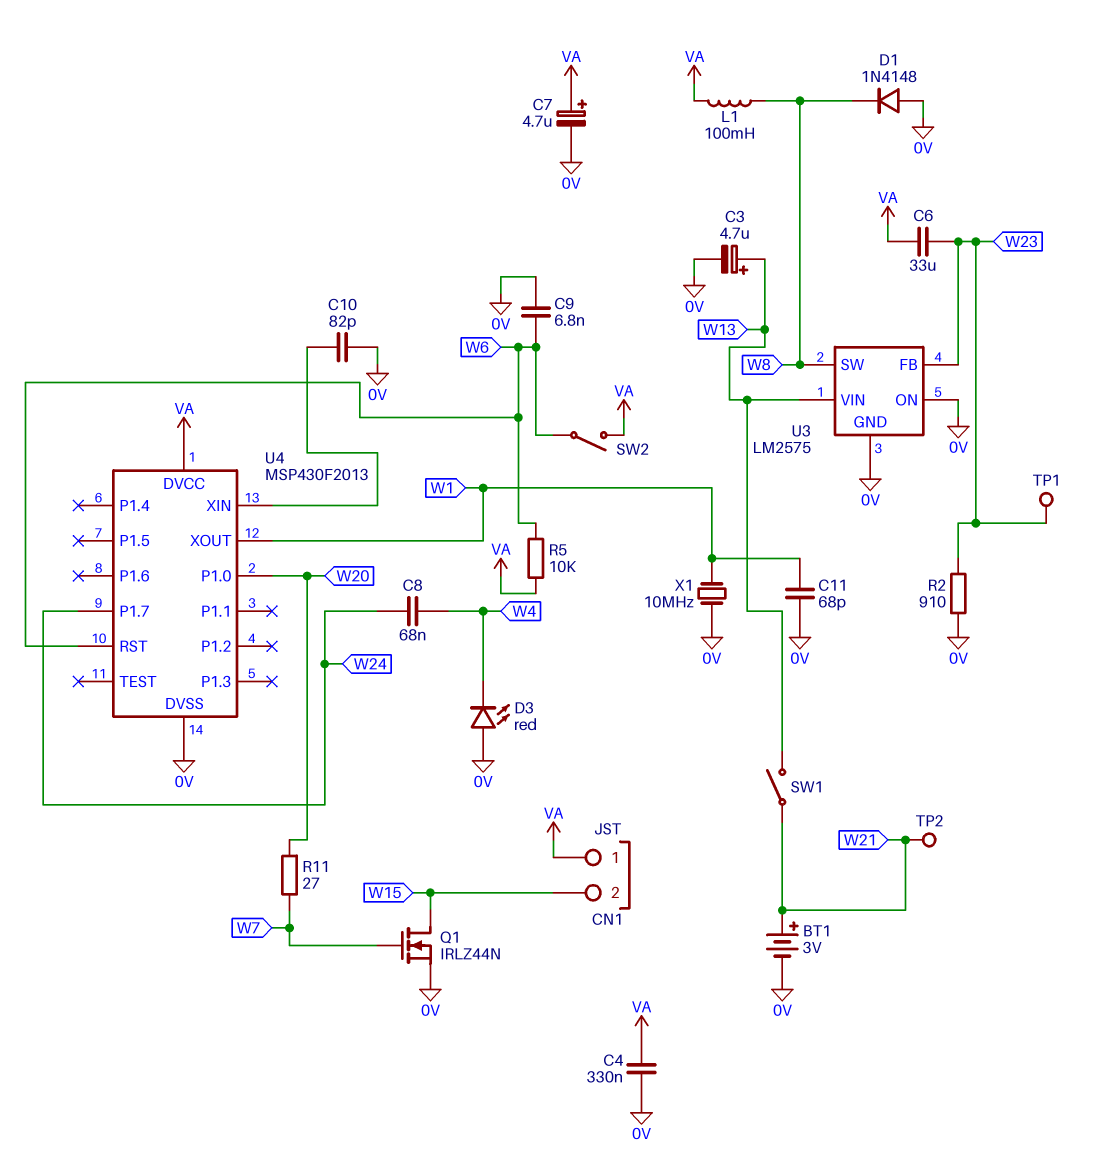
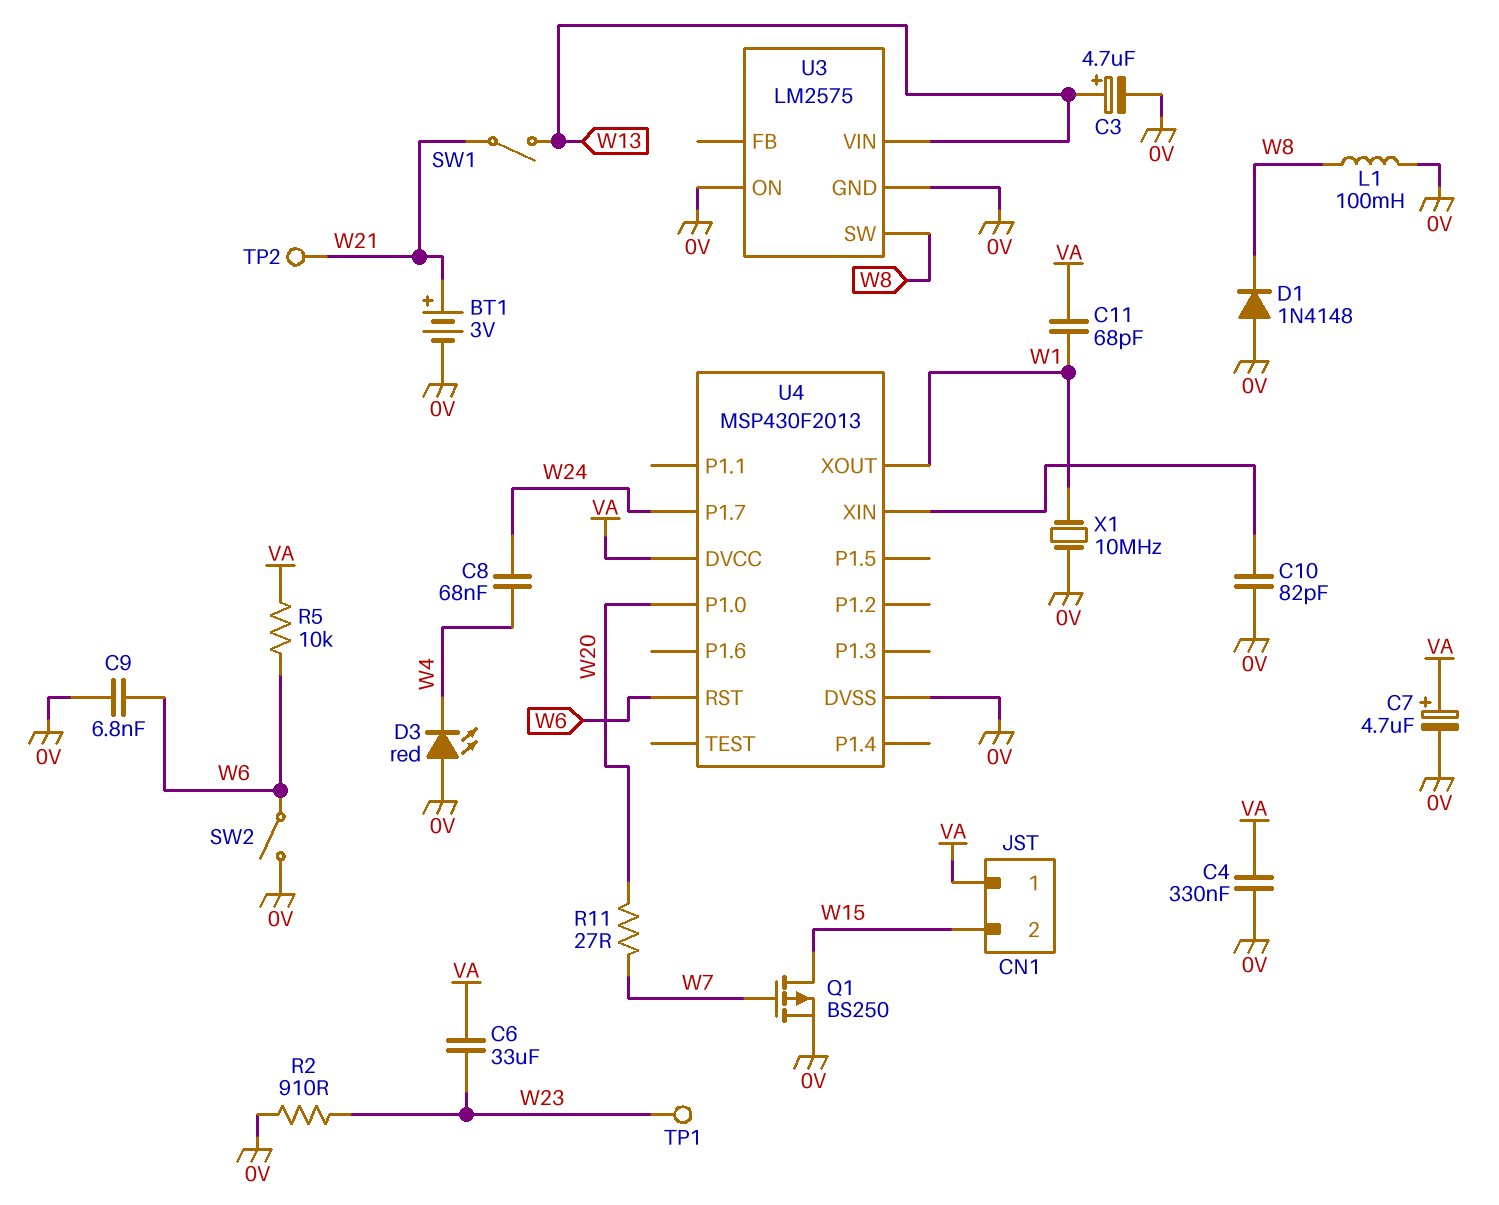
C11: 68pF (0V, W1) -> 68pF (VA, W1)
L1: 100mH (VA, W8) -> 100mH (0V, W8)
Q1: NMOS IRLZ44N (G W7, D W15, S 0V) -> PMOS BS250 (G W7, D W15, S 0V)
SW2: switch (VA, W6) -> switch (0V, W6)
U3 pin FB: W23 -> none

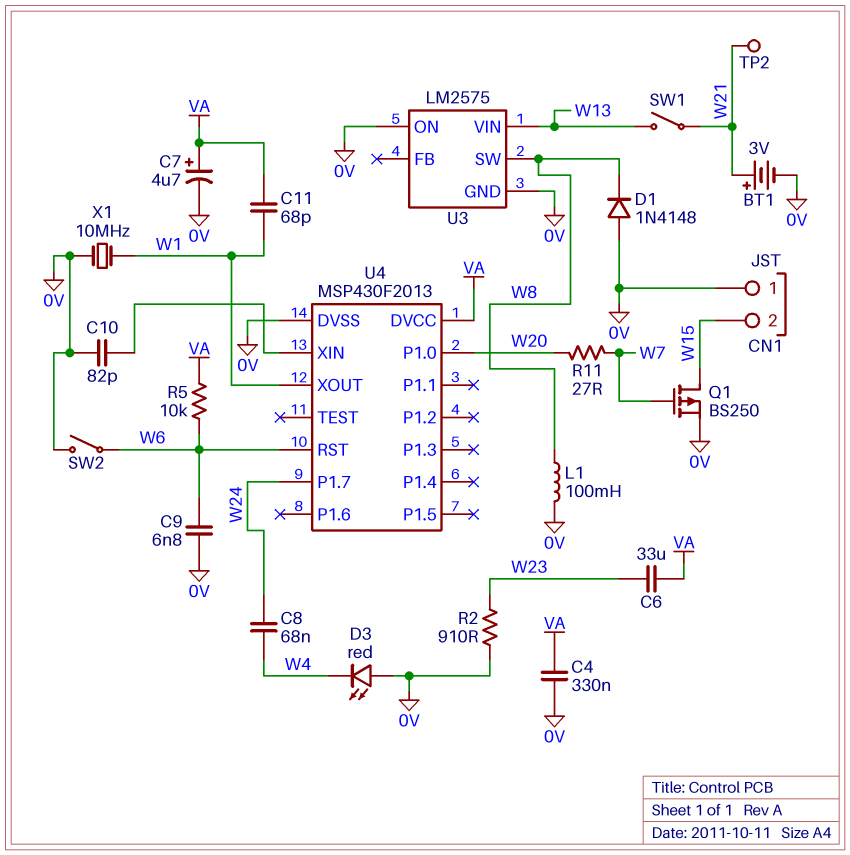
C3: 4.7uF (plus W13, minus 0V) -> none
CN1 pin 1: VA -> 0V
TP1: test point (W23) -> none

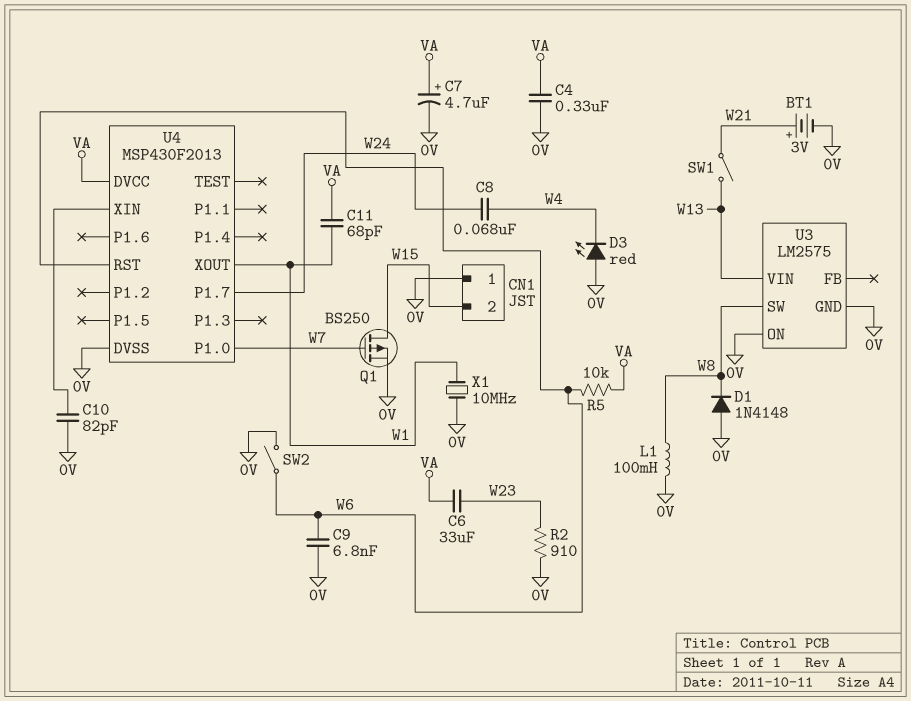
R11: 27 (W7, W20) -> none
TP2: test point (W21) -> none
U4 pin P1.0: W20 -> W7

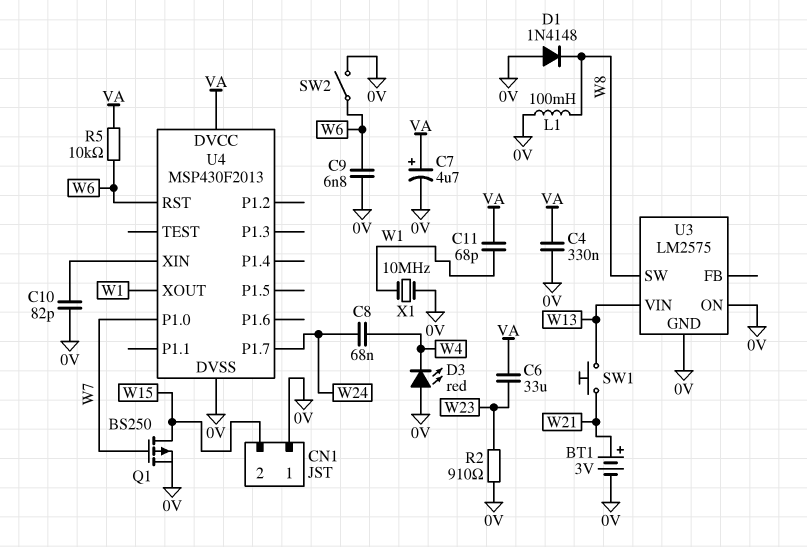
SW1: switch (W13, W21) -> button (W13, W21)

